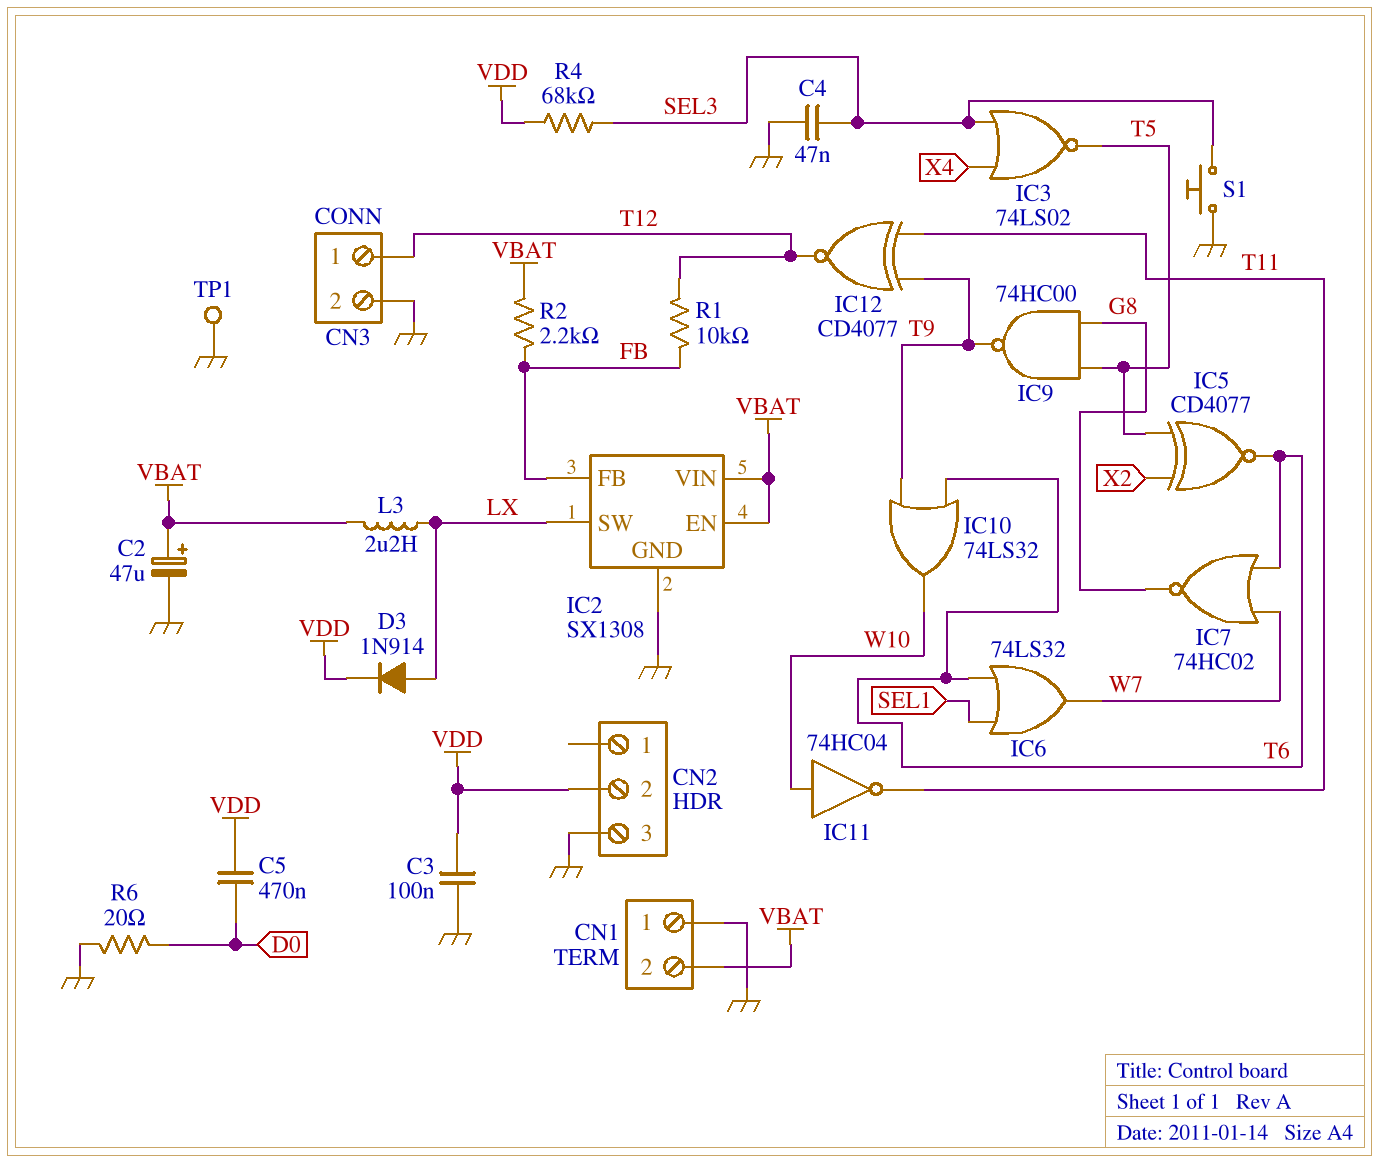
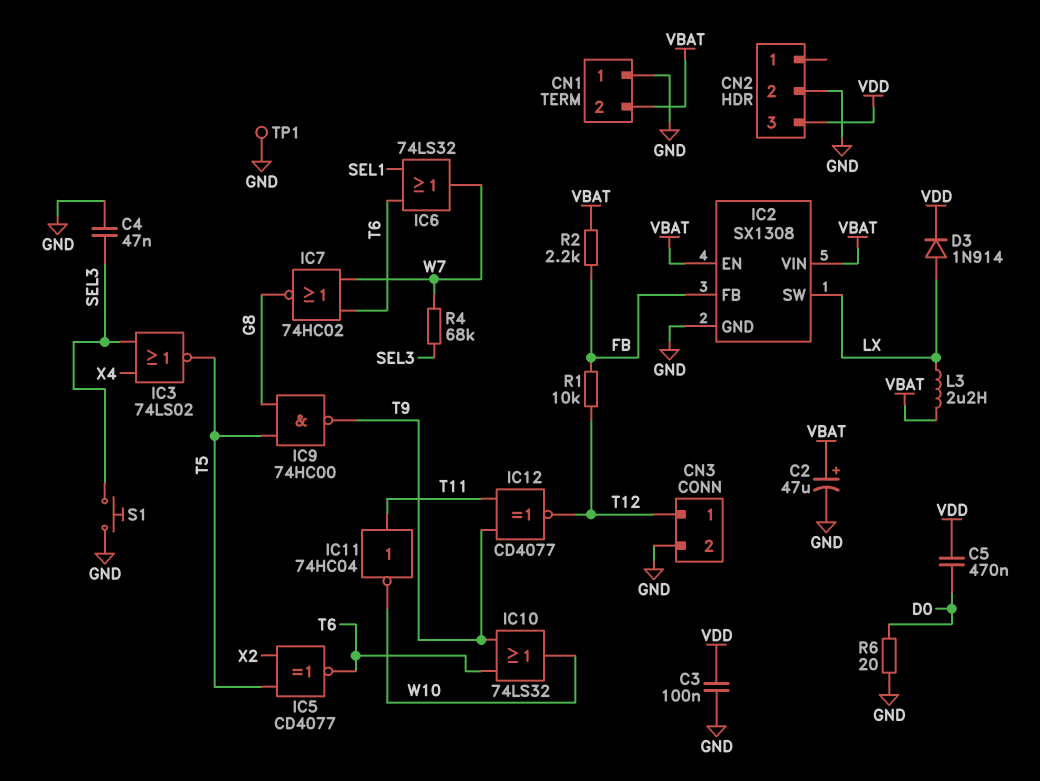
CN2 pin 2: VDD -> GND
CN2 pin 3: GND -> VDD
IC11: NOT 74HC04 (in W10, out T11) -> NOT 74HC04 (in T11, out W10)
R4: 68k (SEL3, VDD) -> 68k (SEL3, W7)

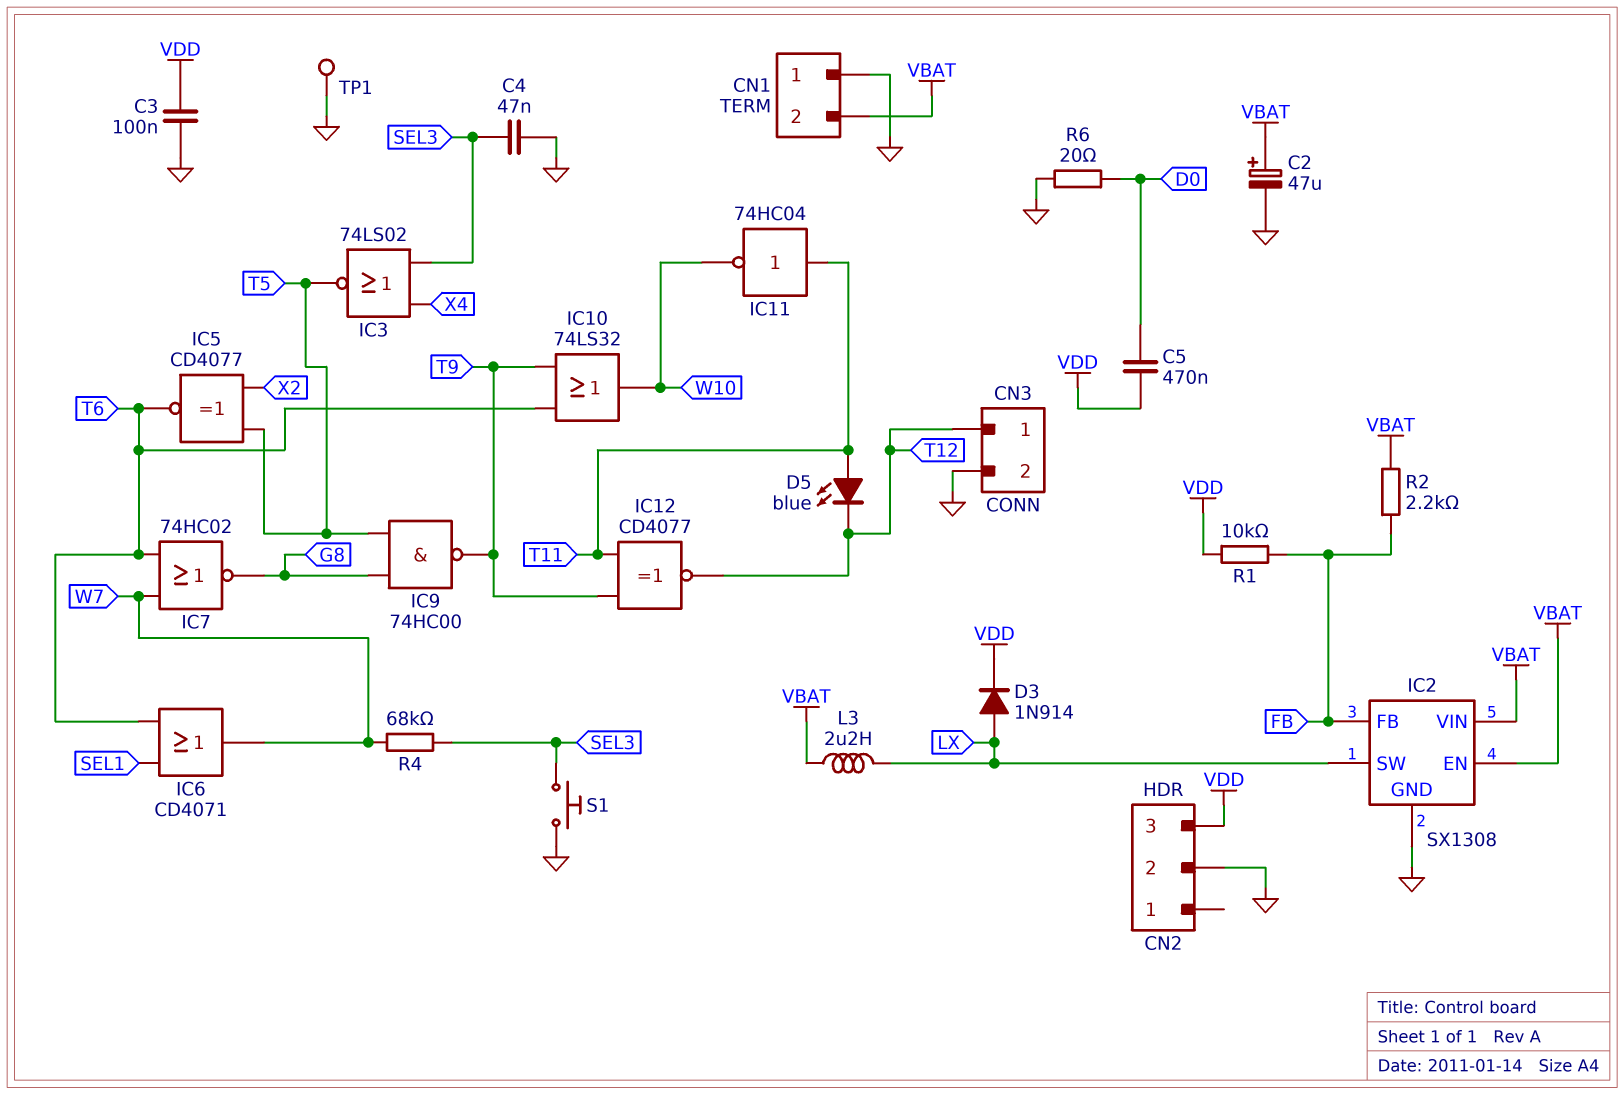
D5: none -> LED blue (A T11, K T12)
IC6: OR 74LS32 (in SEL1, in T6, out W7) -> OR CD4071 (in SEL1, in T6, out W7)
R1: 10k (FB, T12) -> 10k (FB, VDD)

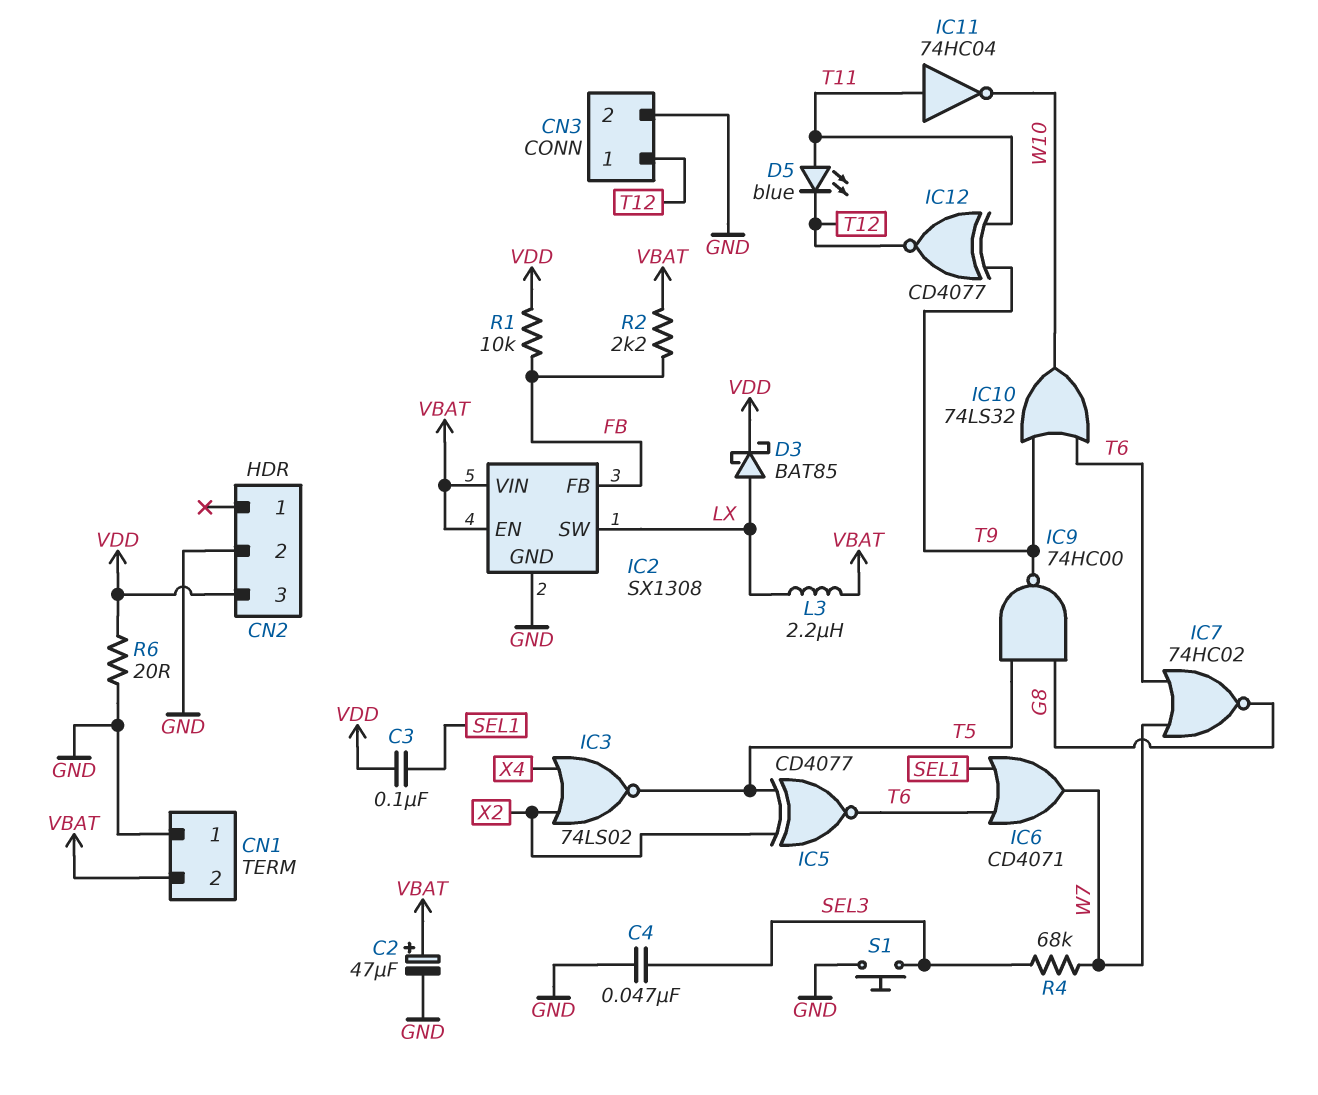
C3: 100nF (GND, VDD) -> 100nF (SEL1, VDD)
C5: 470nF (D0, VDD) -> none
D3: diode 1N914 (A LX, K VDD) -> schottky BAT85 (A LX, K VDD)
IC3: NOR 74LS02 (in SEL3, in X4, out T5) -> NOR 74LS02 (in X2, in X4, out T5)
R6: 20 (D0, GND) -> 20 (GND, VDD)
TP1: test point (GND) -> none

